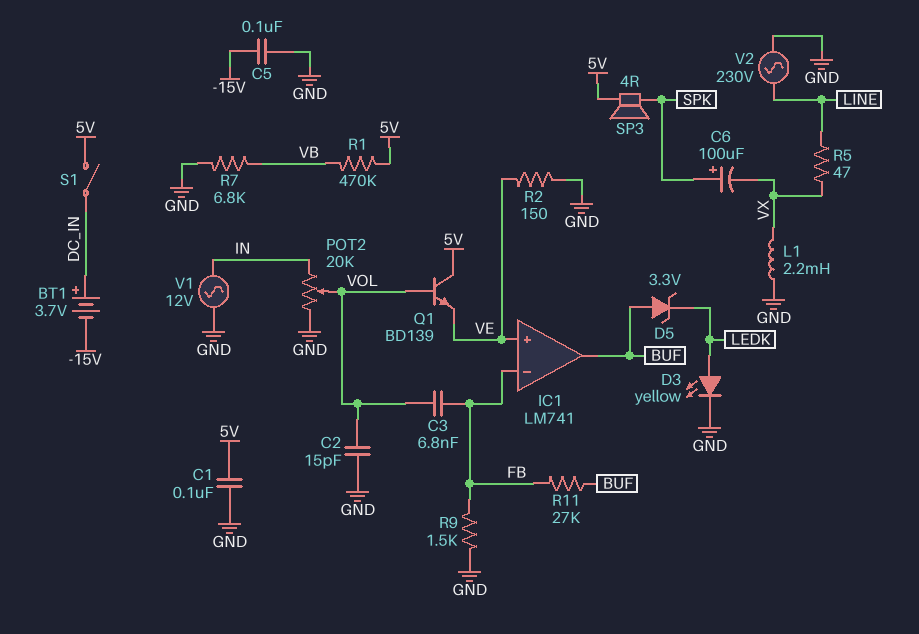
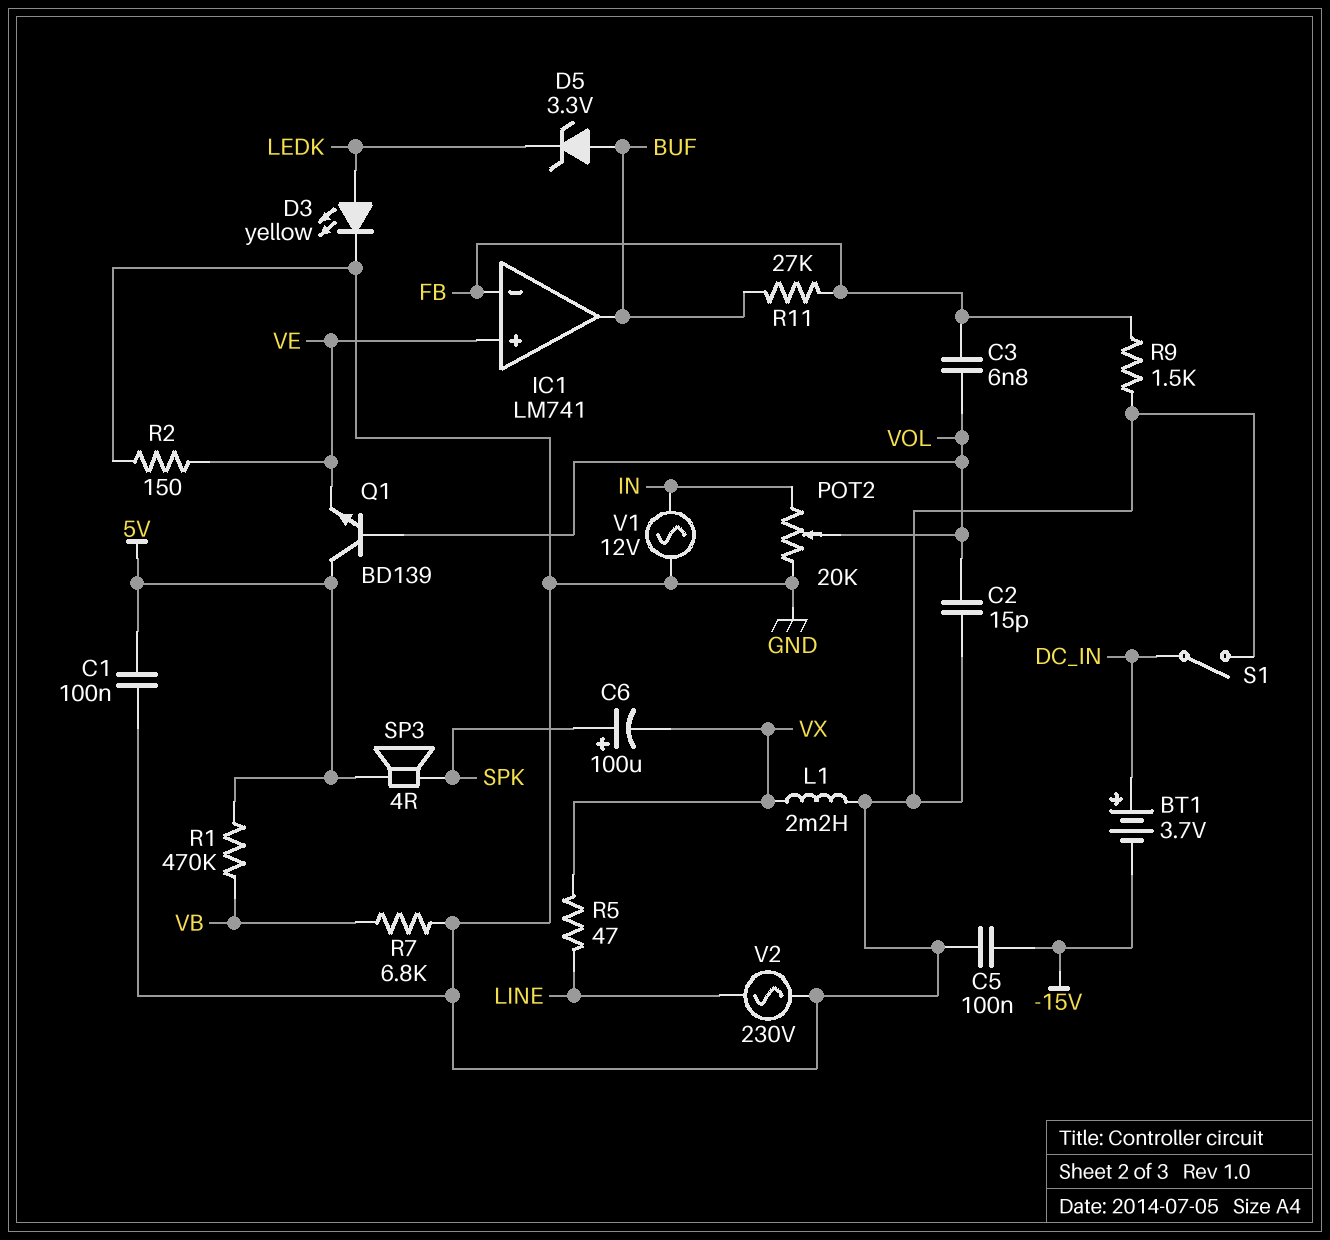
S1: switch (5V, DC_IN) -> switch (DC_IN, GND)

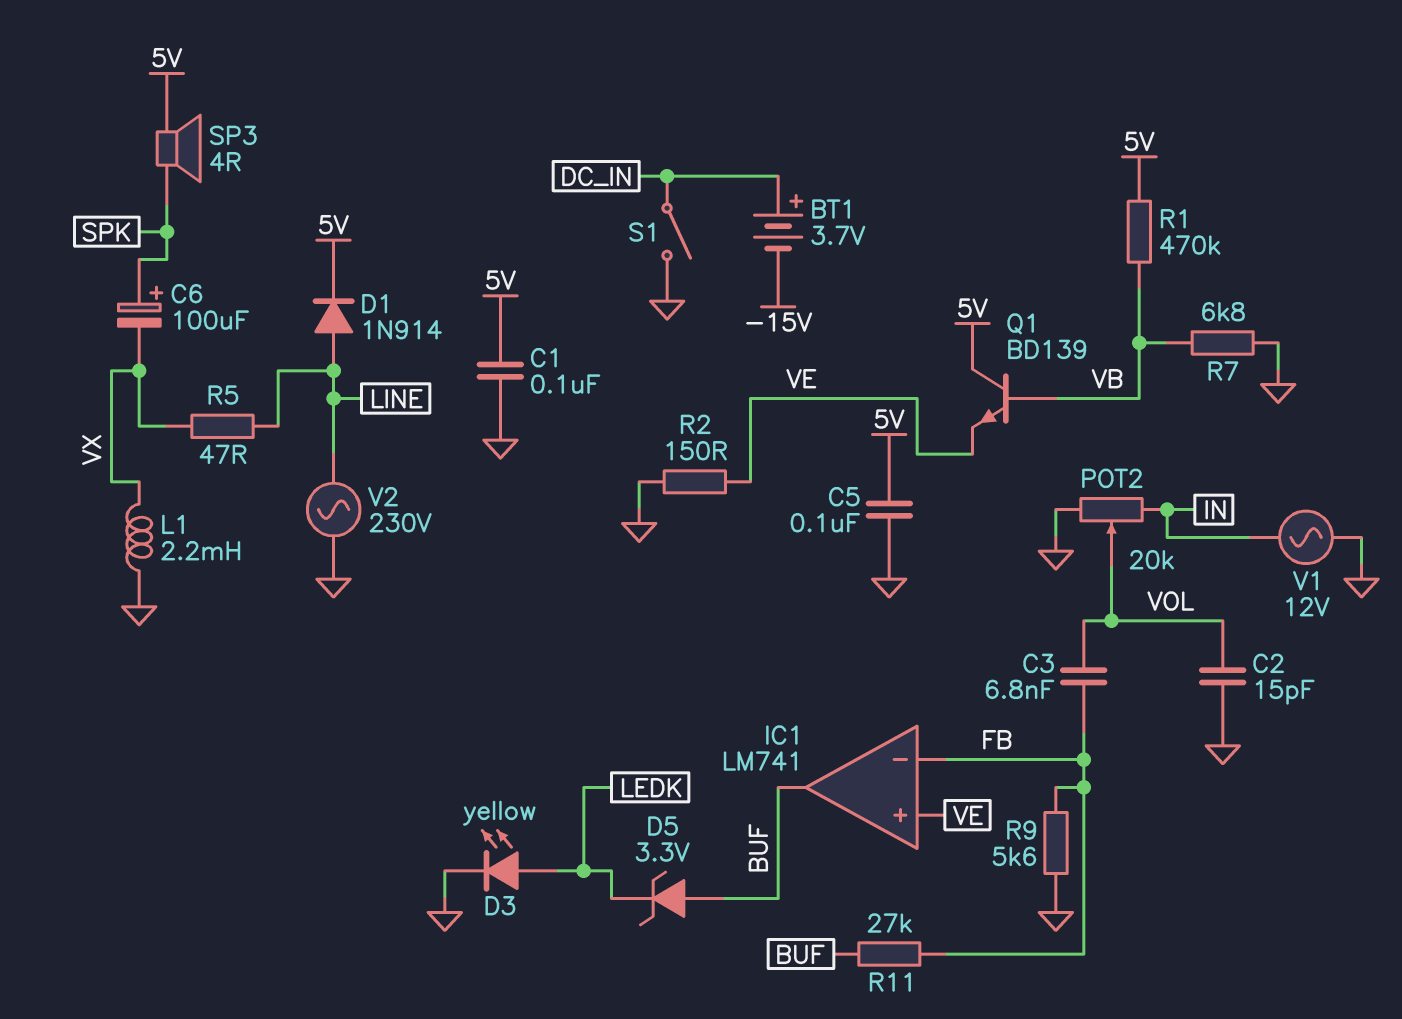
C5: 100nF (-15V, GND) -> 100nF (5V, GND)
D1: none -> diode 1N914 (A LINE, K 5V)
Q1: NPN BD139 (B VOL, C 5V, E VE) -> NPN BD139 (B VB, C 5V, E VE)
R9: 1.5k (FB, GND) -> 5.6k (FB, GND)

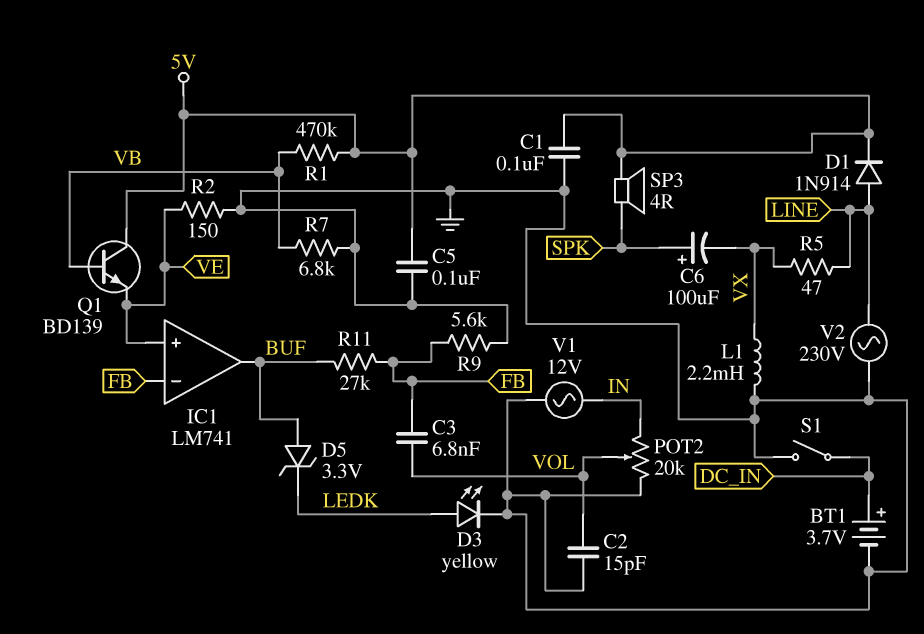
BT1: 3.7V (plus DC_IN, minus -15V) -> 3.7V (plus DC_IN, minus GND)

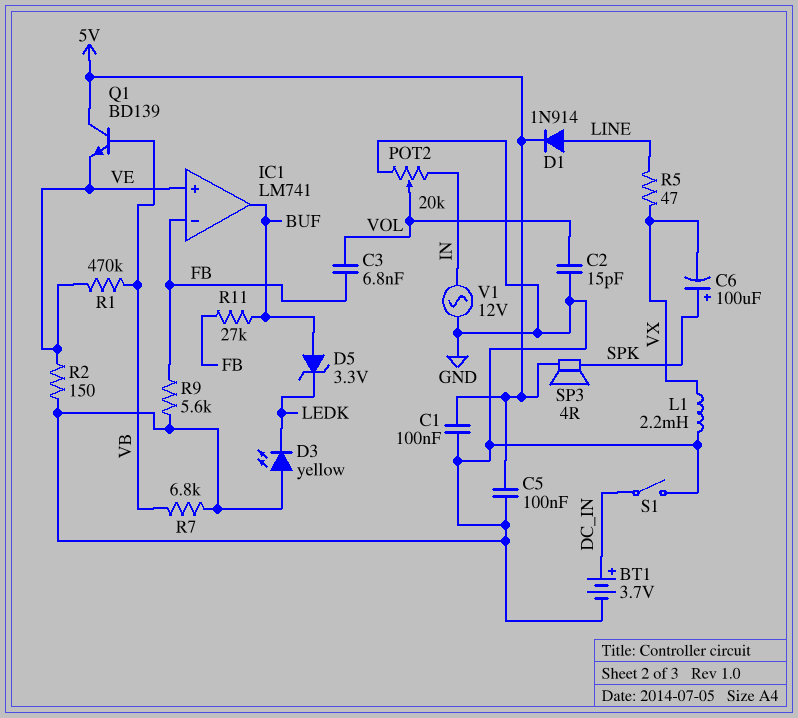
D3: LED yellow (A LEDK, K GND) -> LED yellow (A GND, K LEDK)
R1: 470k (5V, VB) -> 470k (VB, VE)
V2: AC 230V (GND, LINE) -> none

